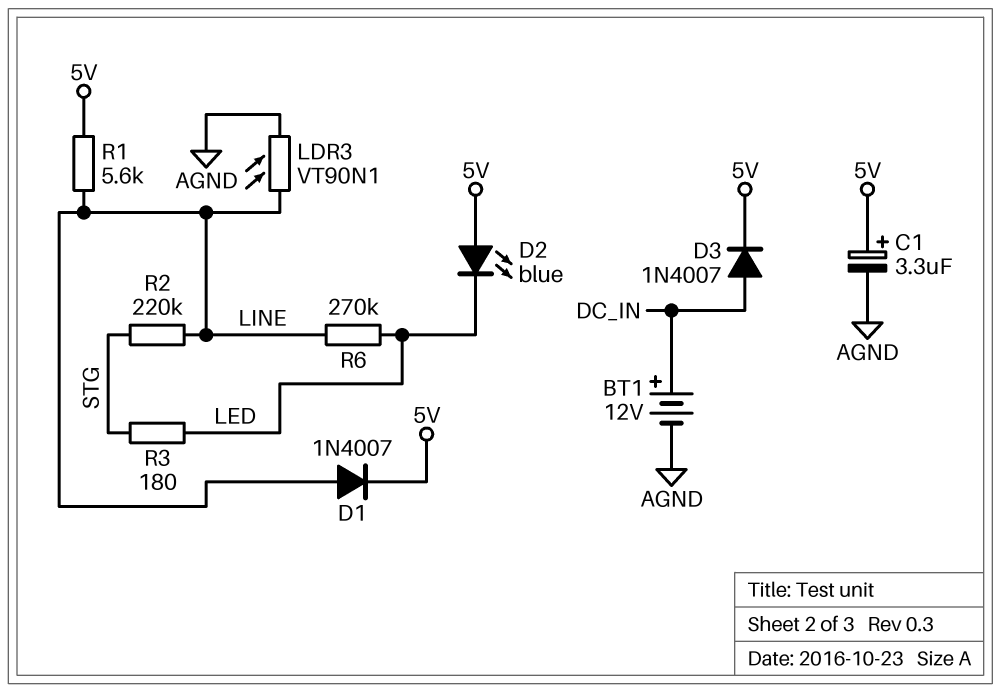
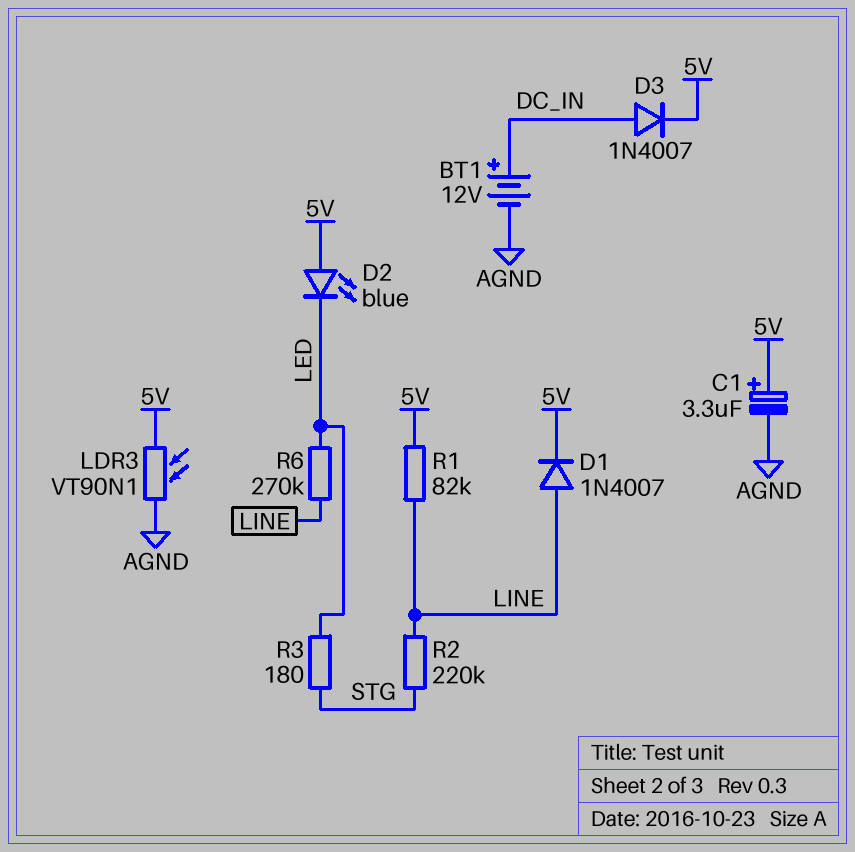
LDR3: VT90N1 (AGND, LINE) -> VT90N1 (5V, AGND)
R1: 5.6k (5V, LINE) -> 82k (5V, LINE)

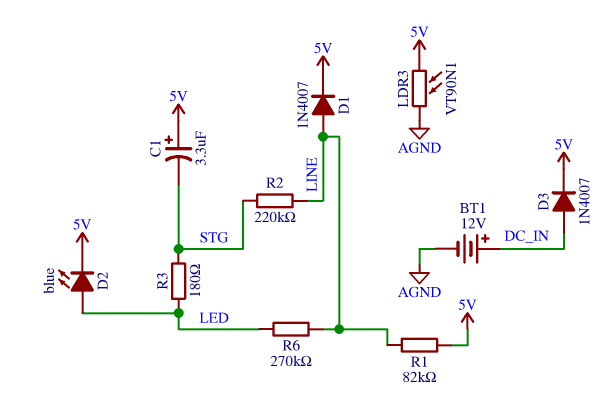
C1: 3.3uF (plus 5V, minus AGND) -> 3.3uF (plus 5V, minus STG)
D2: LED blue (A 5V, K LED) -> LED blue (A LED, K 5V)

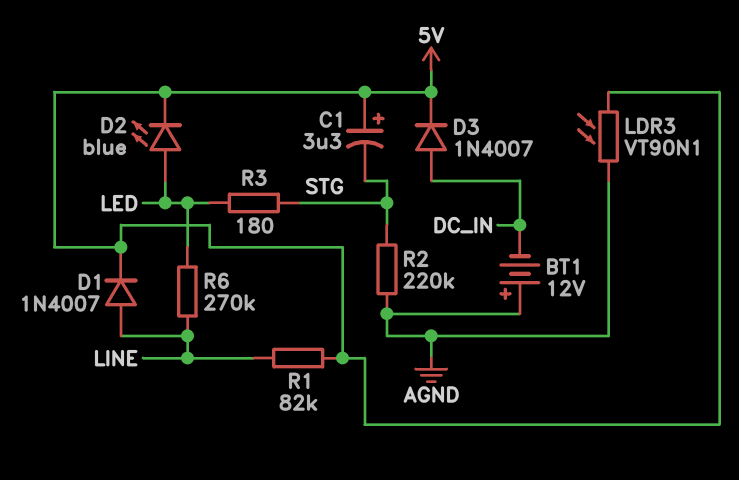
BT1: 12V (plus DC_IN, minus AGND) -> 12V (plus AGND, minus DC_IN)
R2: 220k (LINE, STG) -> 220k (AGND, STG)

